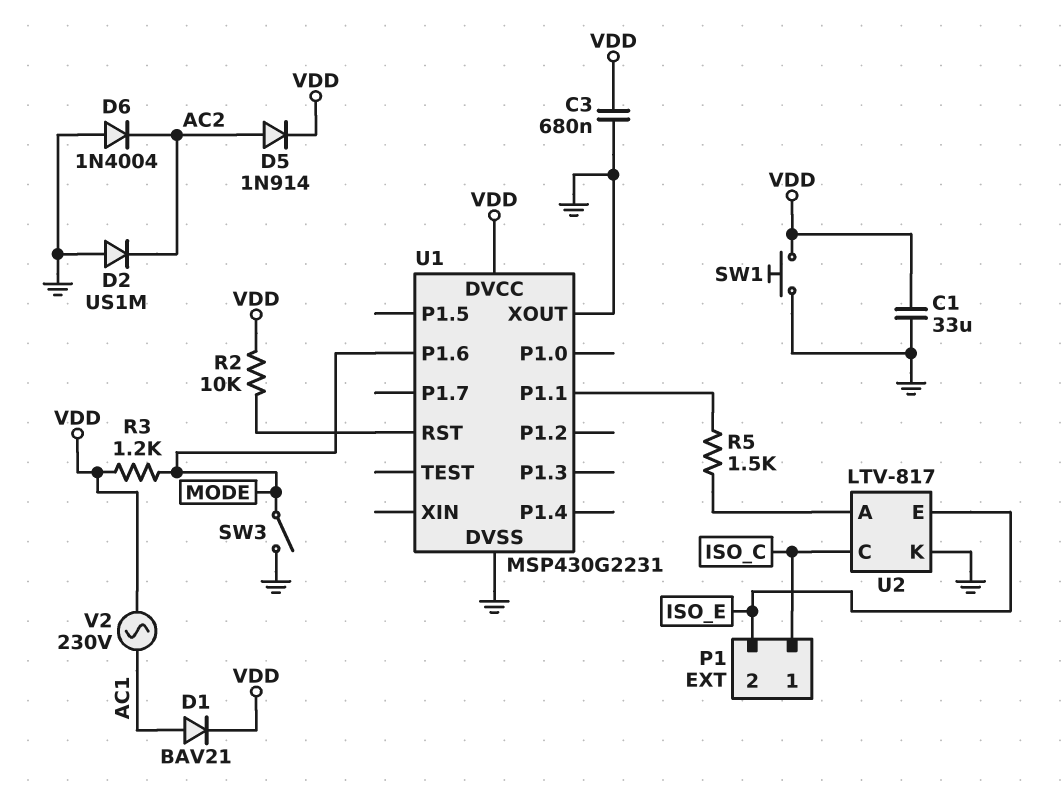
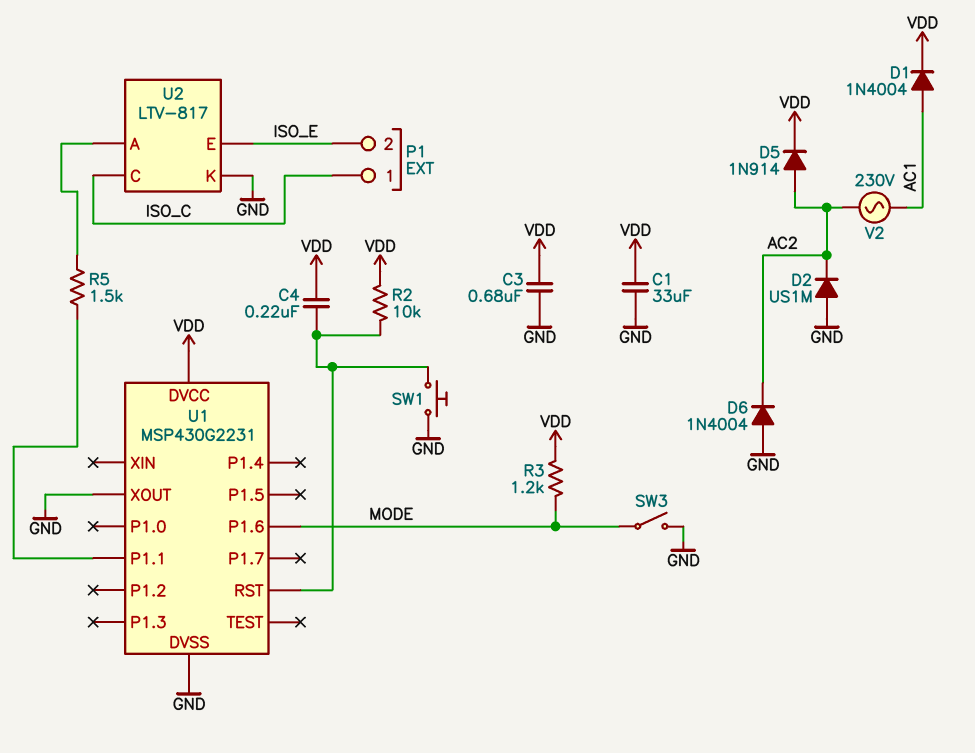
C4: none -> 220nF (U1/RST, VDD)
D1: diode BAV21 (A AC1, K VDD) -> diode 1N4004 (A AC1, K VDD)
SW1: button (GND, VDD) -> button (GND, U1/RST)
V2: AC 230V (AC1, VDD) -> AC 230V (AC1, AC2)

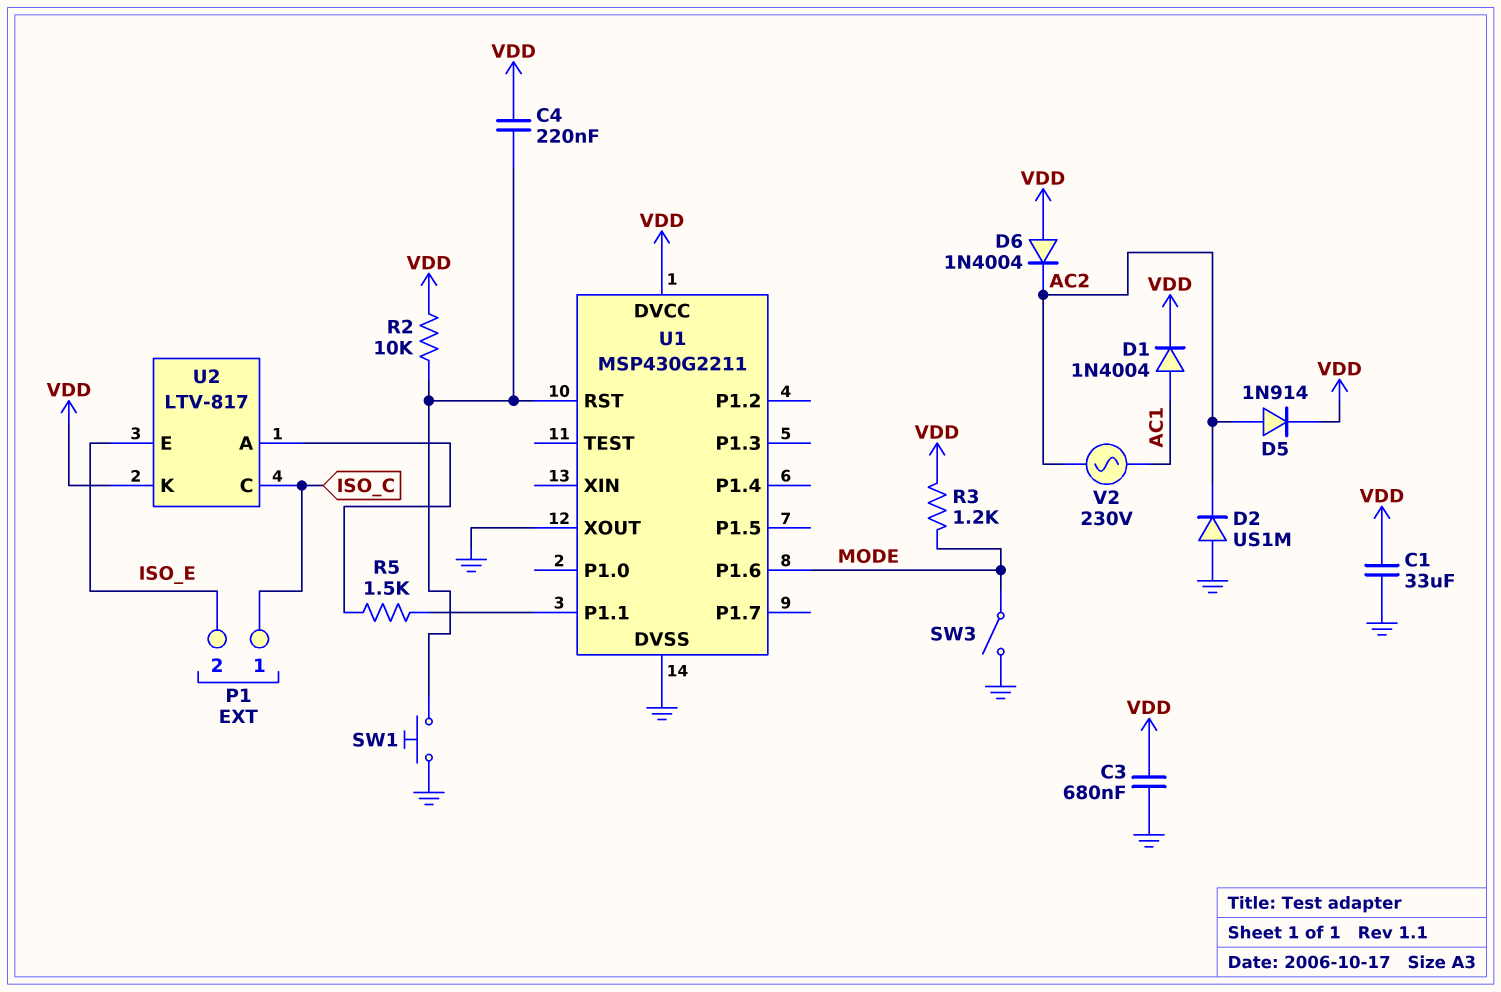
D6: diode 1N4004 (A GND, K AC2) -> diode 1N4004 (A VDD, K AC2)
U1: MSP430G2231 -> MSP430G2211
U2 pin K: GND -> VDD

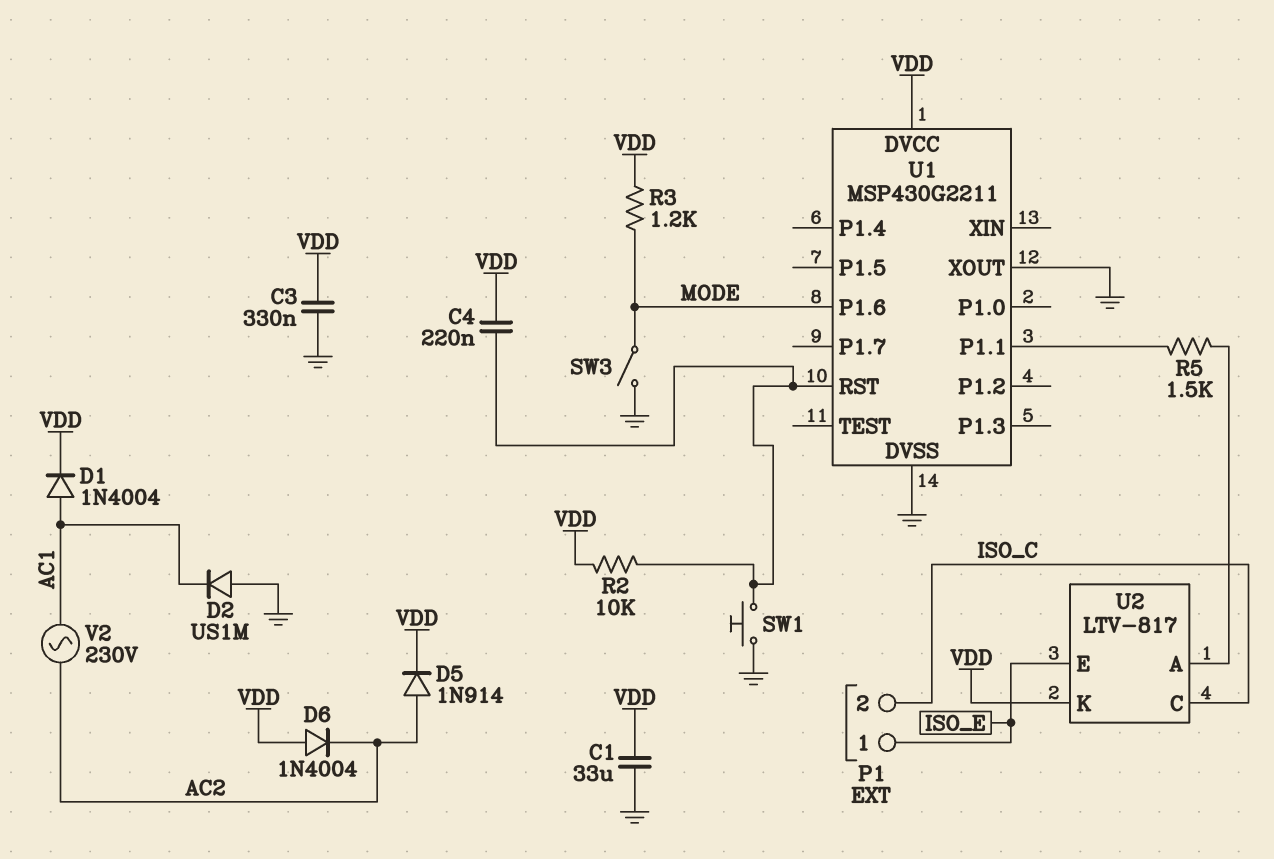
C3: 680nF (GND, VDD) -> 330nF (GND, VDD)
D2: diode US1M (A GND, K AC2) -> diode US1M (A GND, K AC1)
P1 pin 1: ISO_C -> ISO_E
P1 pin 2: ISO_E -> ISO_C

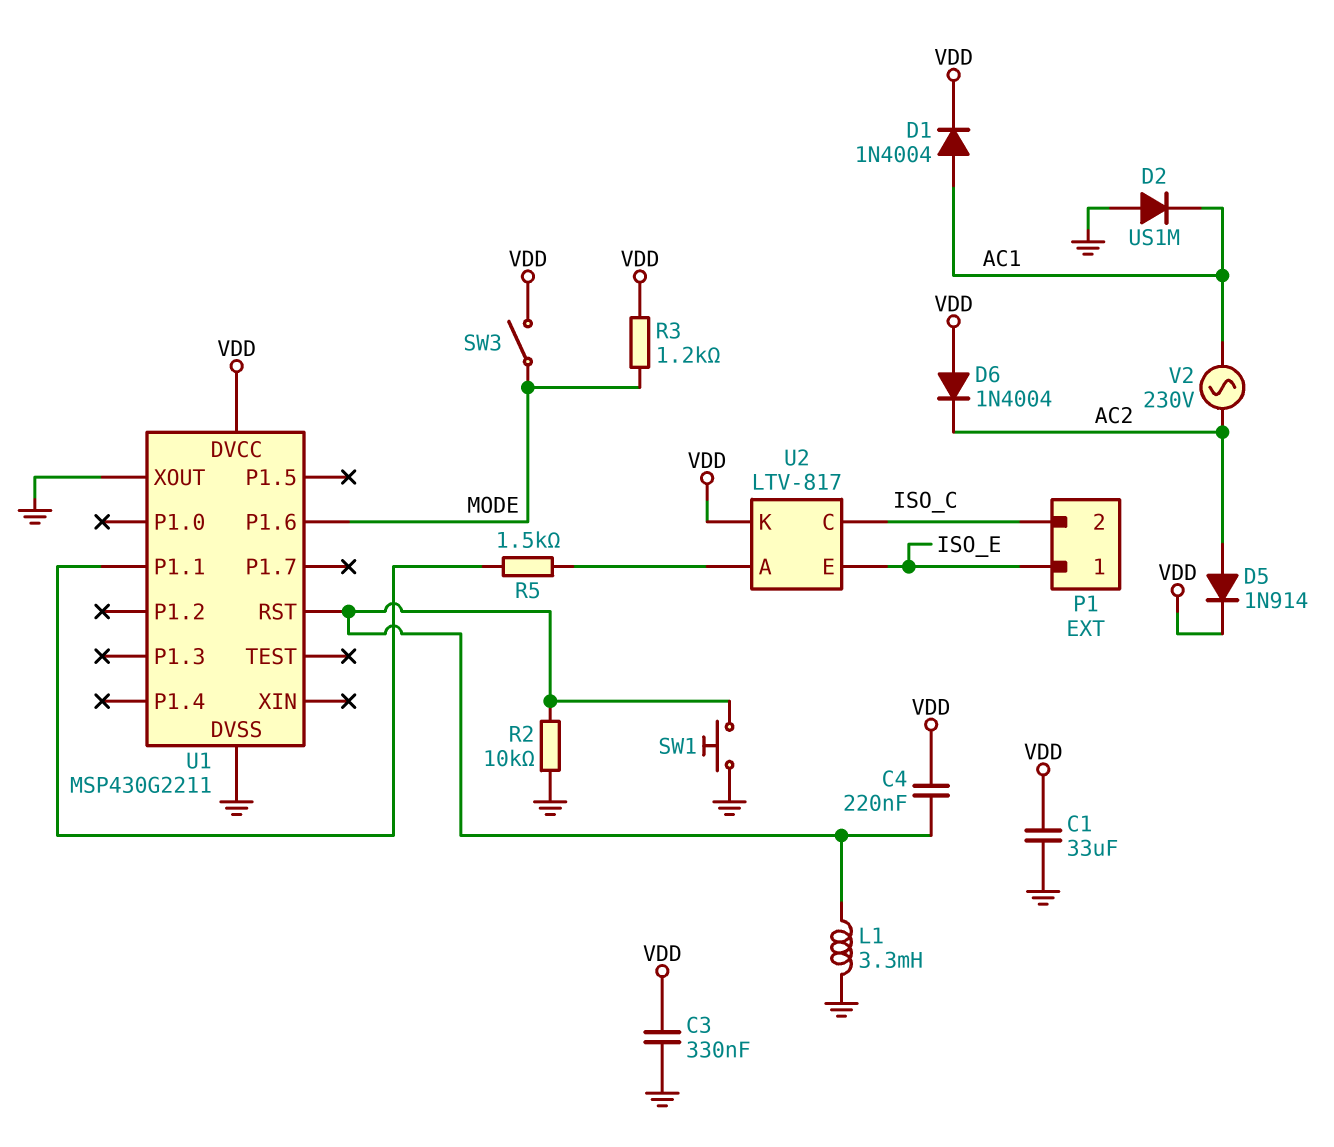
L1: none -> 3.3mH (GND, U1/RST)
R2: 10k (U1/RST, VDD) -> 10k (GND, U1/RST)
SW3: switch (GND, MODE) -> switch (MODE, VDD)

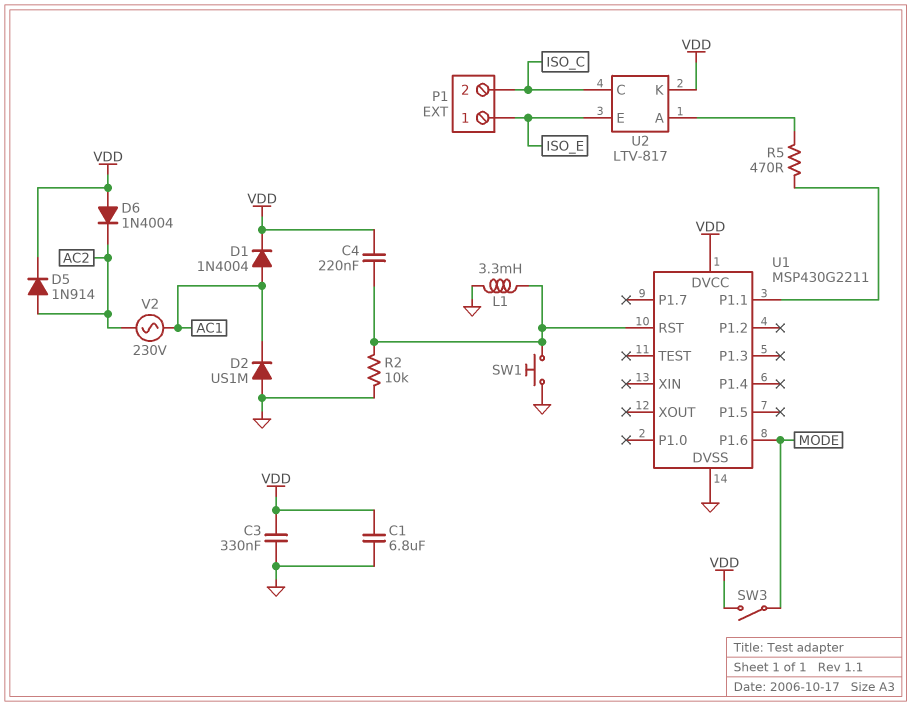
C1: 33uF (GND, VDD) -> 6.8uF (GND, VDD)
R3: 1.2k (MODE, VDD) -> none
R5: 1.5k (U1/P1.1, U2/A) -> 470 (U1/P1.1, U2/A)
U1 pin XOUT: GND -> none

